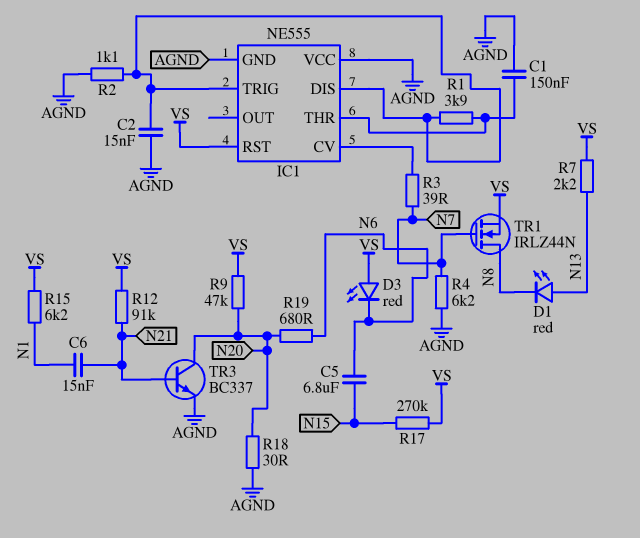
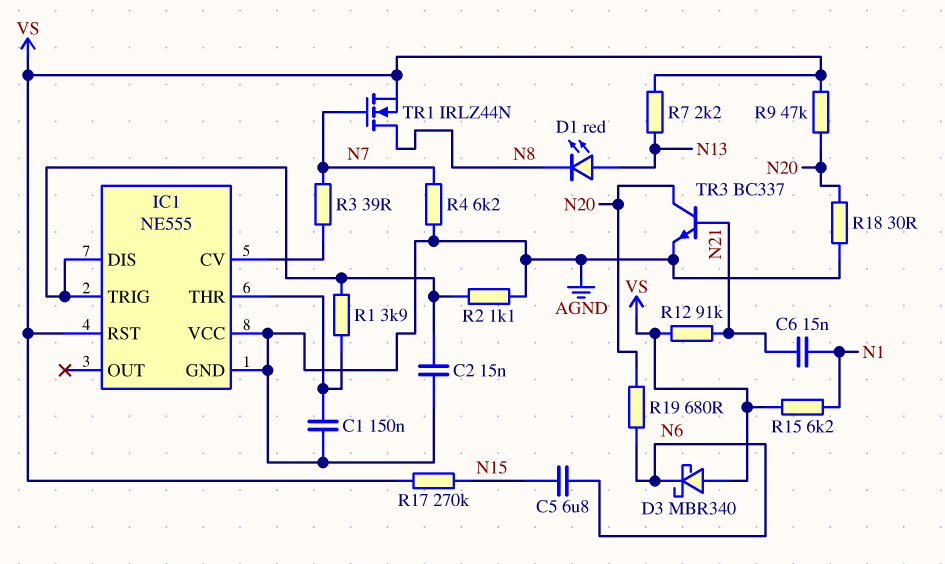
D3: LED red (A VS, K N6) -> schottky MBR340 (A VS, K N6)

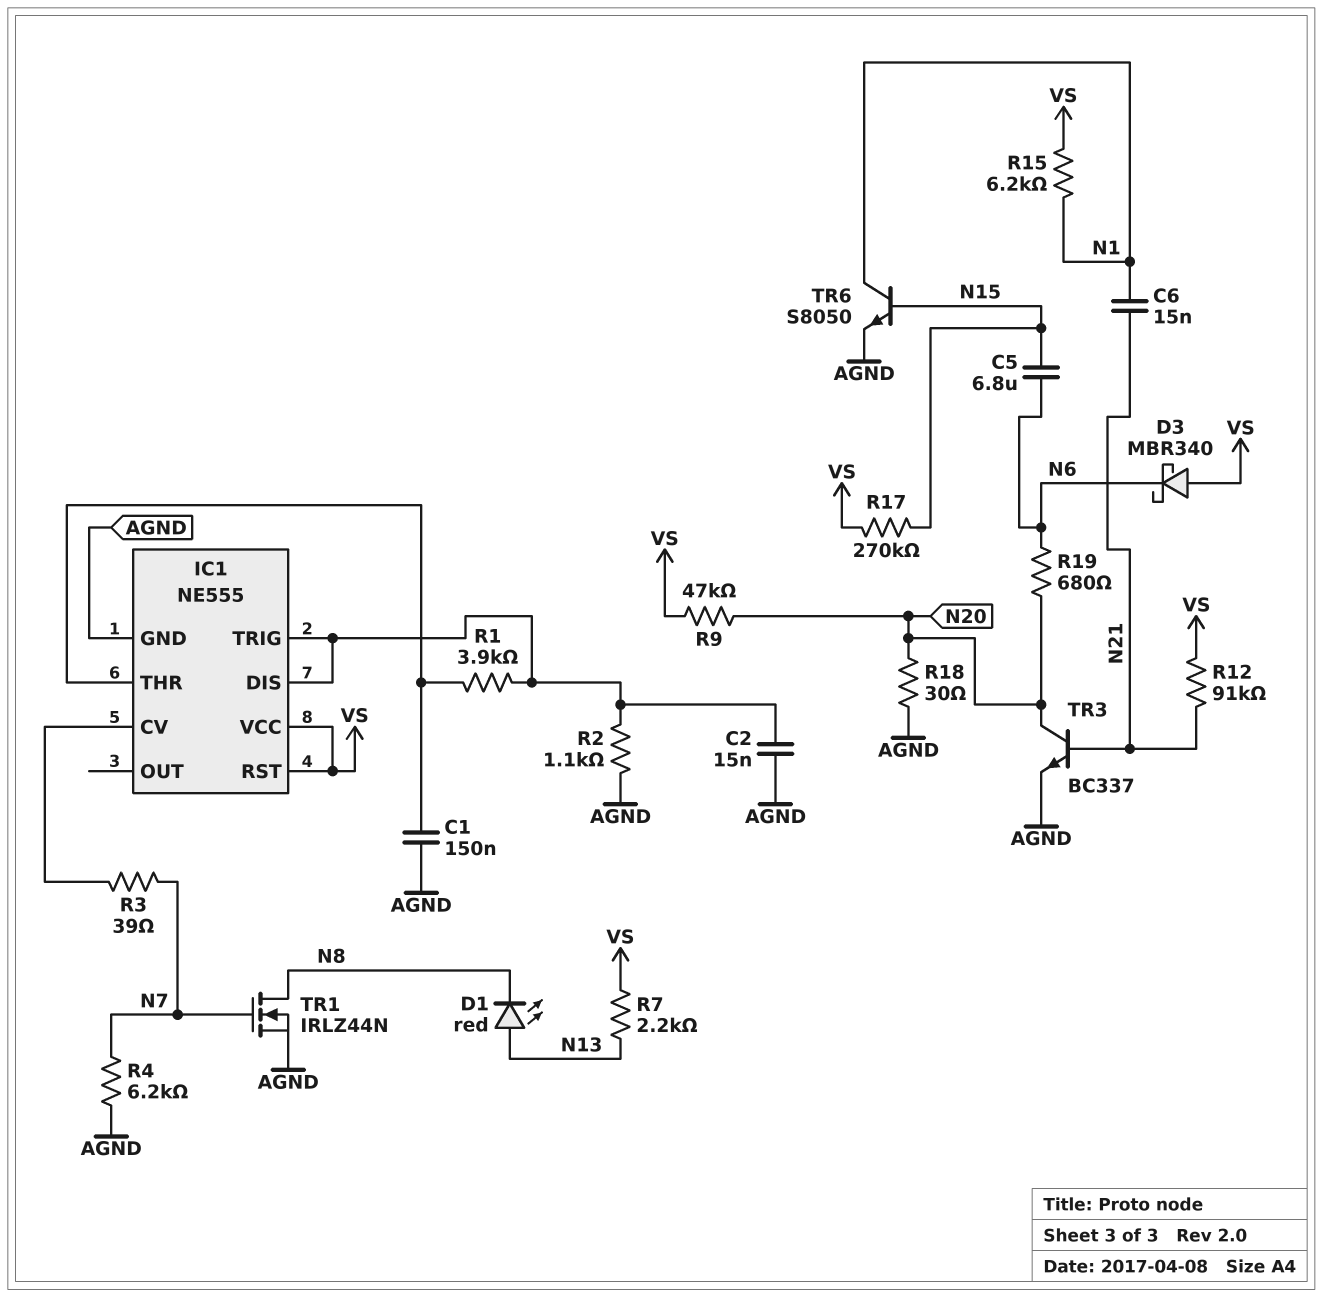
IC1 pin VCC: AGND -> VS
TR1: NMOS IRLZ44N (G N7, D N8, S VS) -> NMOS IRLZ44N (G N7, D N8, S AGND)
TR6: none -> NPN S8050 (B N15, C N1, E AGND)

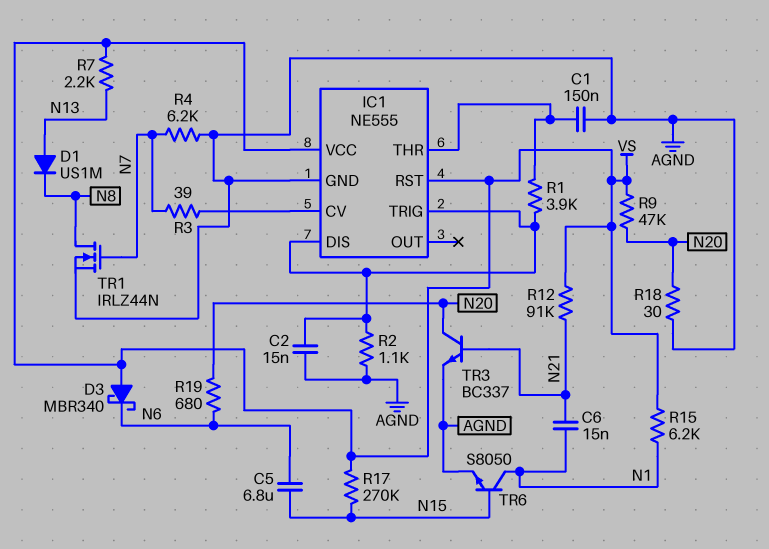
D1: LED red (A N13, K N8) -> diode US1M (A N13, K N8)

